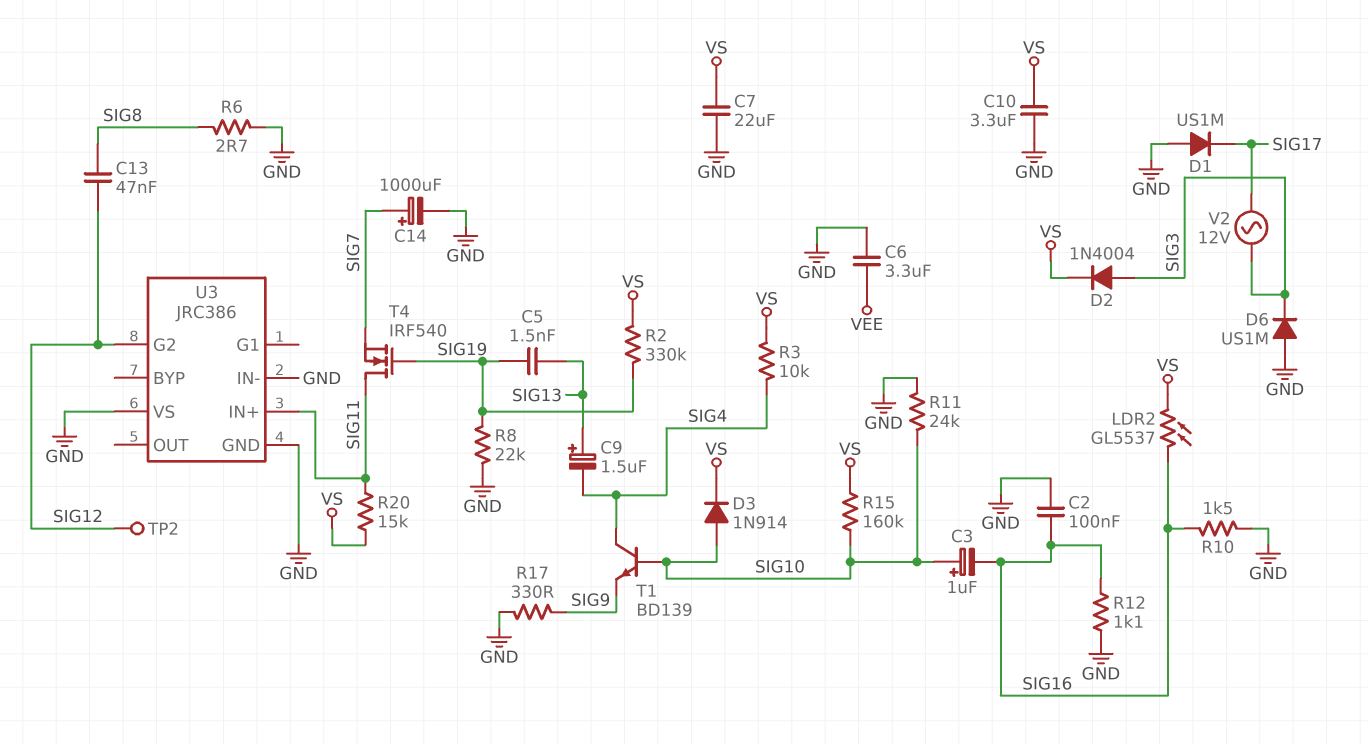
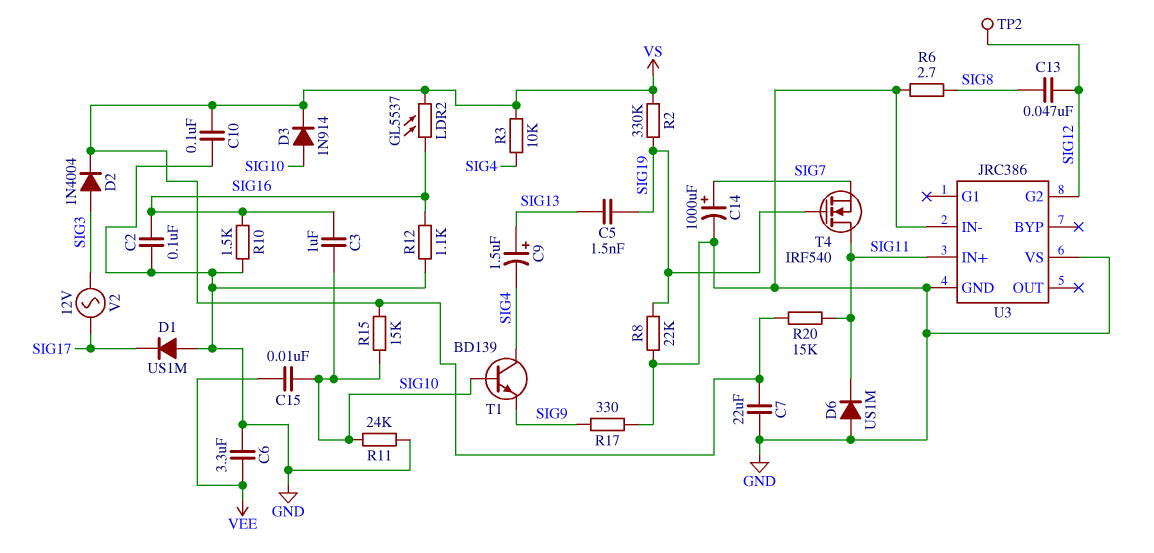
C3: 1uF (plus SIG10, minus SIG16) -> 1uF (SIG10, SIG16)
C10: 3.3uF (GND, VS) -> 100nF (GND, VS)
C15: none -> 10nF (SIG10, VEE)
D6: diode US1M (A GND, K SIG3) -> diode US1M (A GND, K SIG11)
R15: 160k (SIG10, VS) -> 15k (SIG10, VS)

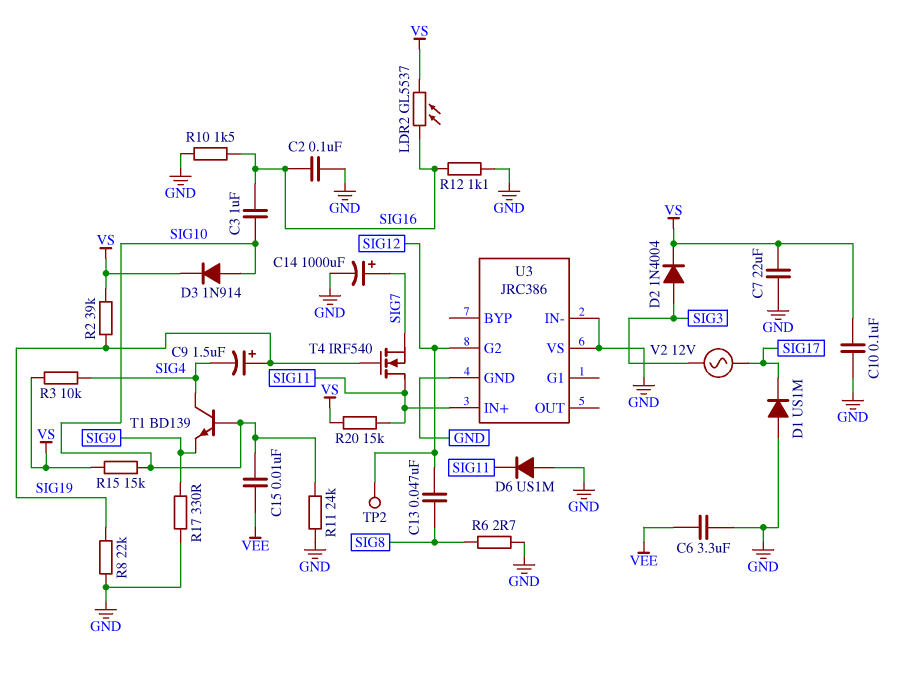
C5: 1.5nF (SIG13, SIG19) -> none
C9: 1.5uF (plus SIG13, minus SIG4) -> 1.5uF (plus SIG19, minus SIG4)
R2: 330k (SIG19, VS) -> 39k (SIG19, VS)

